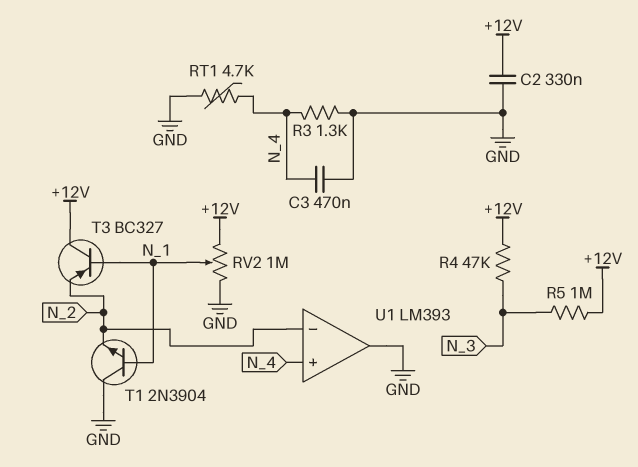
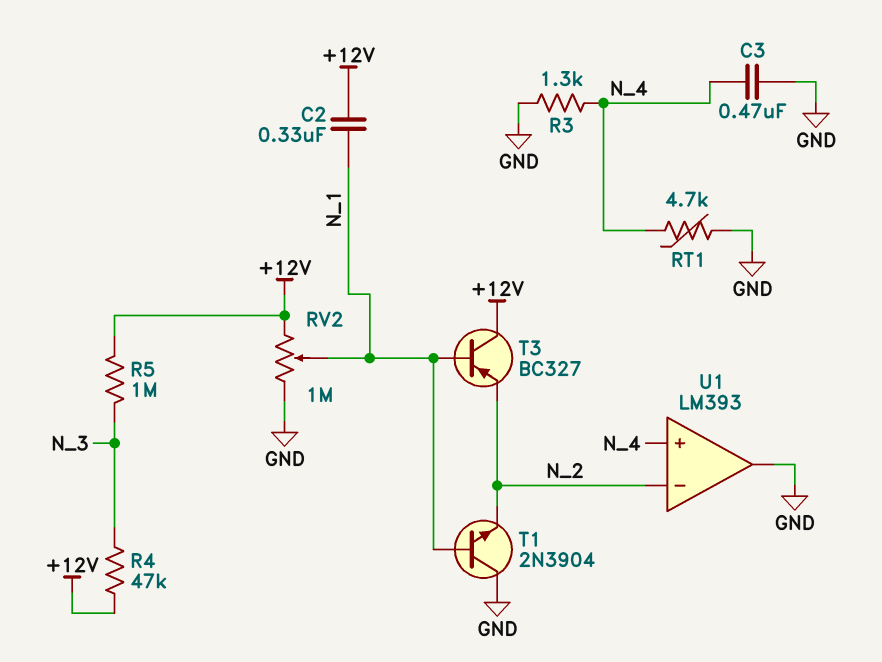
C2: 330nF (+12V, GND) -> 330nF (+12V, N_1)

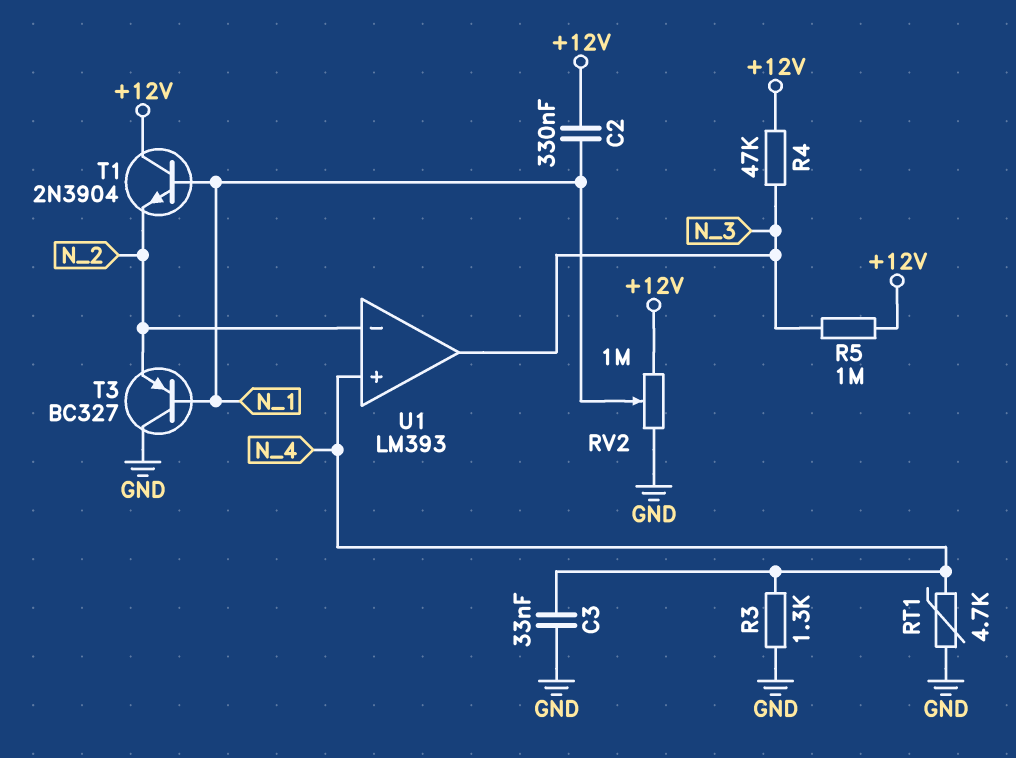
C3: 470nF (GND, N_4) -> 33nF (GND, N_4)
T1: NPN 2N3904 (B N_1, C GND, E N_2) -> NPN 2N3904 (B N_1, C +12V, E N_2)
T3: PNP BC327 (B N_1, C +12V, E N_2) -> PNP BC327 (B N_1, C GND, E N_2)
U1 pin out: GND -> N_3

